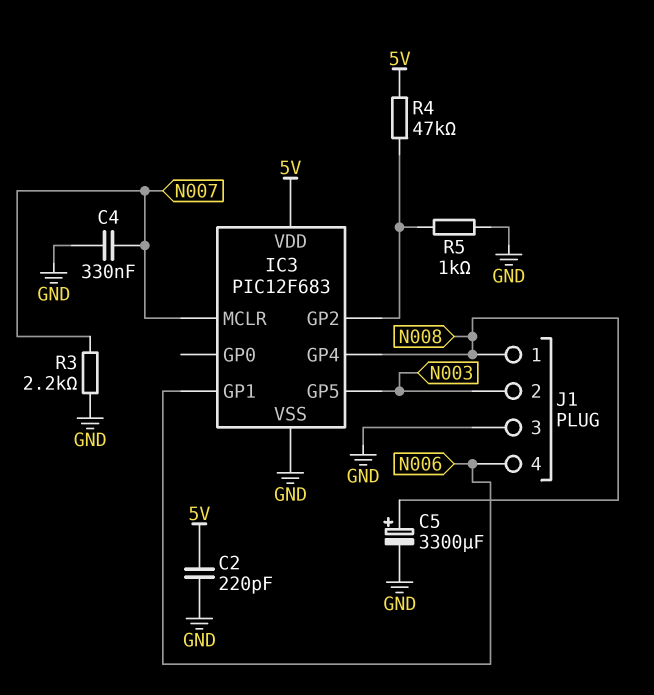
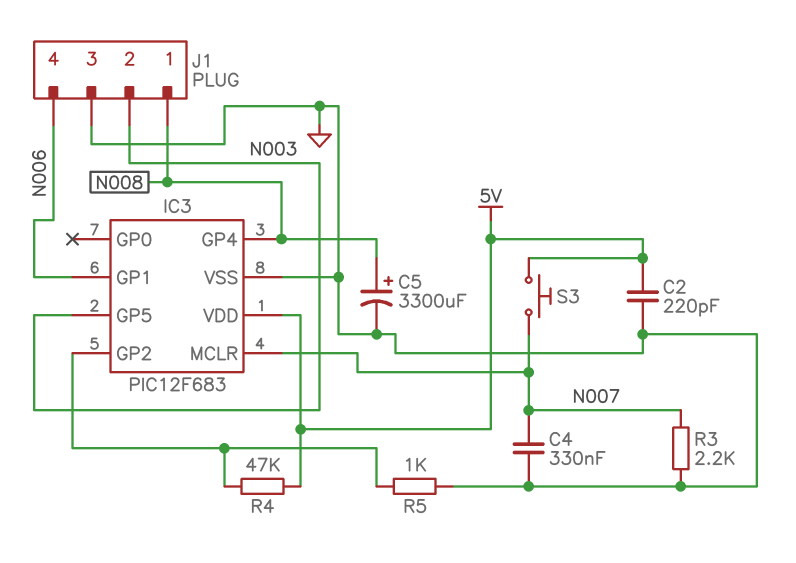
S3: none -> button (5V, N007)

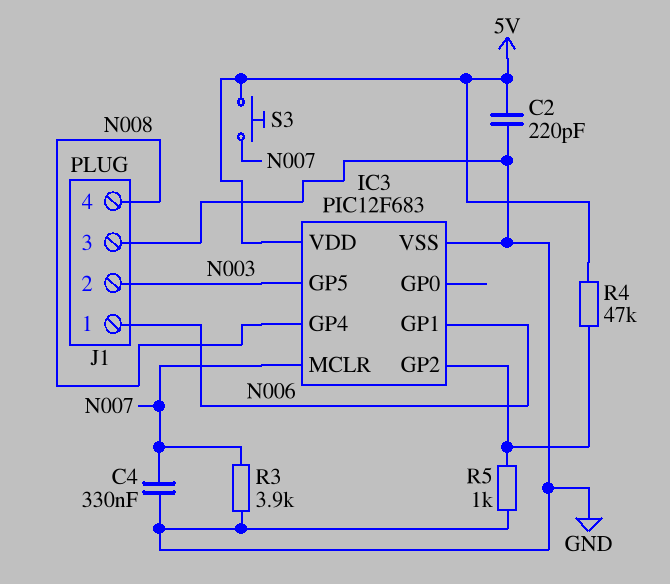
C5: 3300uF (plus N008, minus GND) -> none
J1 pin 1: N008 -> N006
J1 pin 4: N006 -> N008
R3: 2.2k (GND, N007) -> 3.9k (GND, N007)

